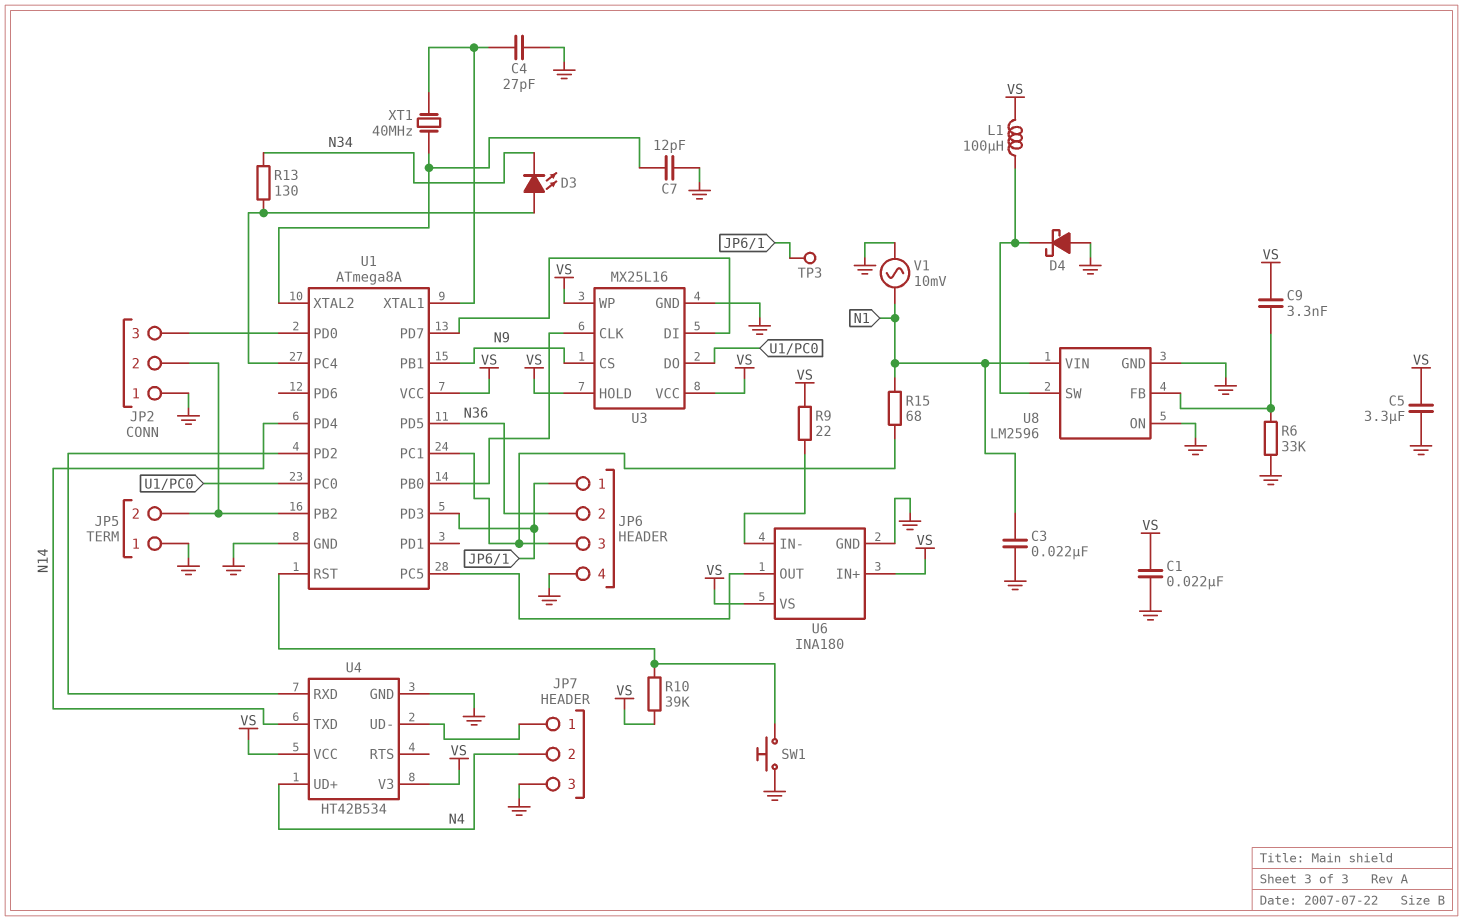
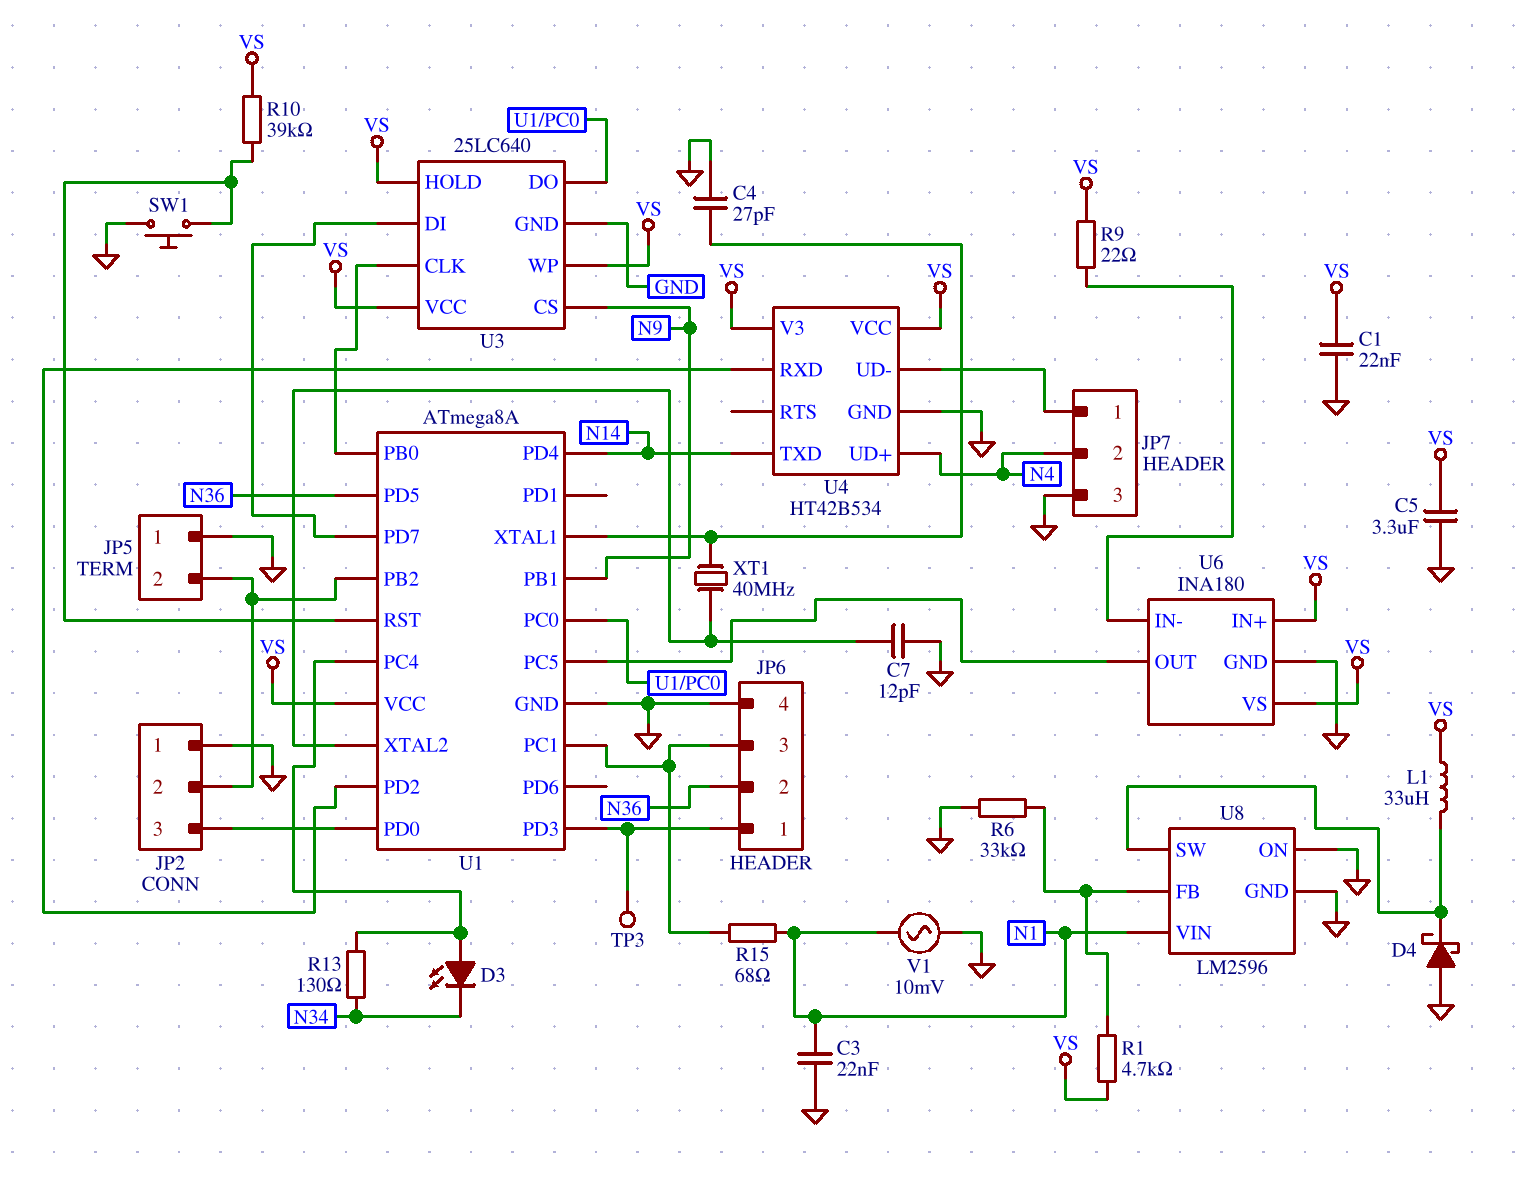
C9: 3.3nF (U8/FB, VS) -> none
L1: 100uH (U8/SW, VS) -> 33uH (U8/SW, VS)
R1: none -> 4.7k (U8/FB, VS)
U3: MX25L16 -> 25LC640

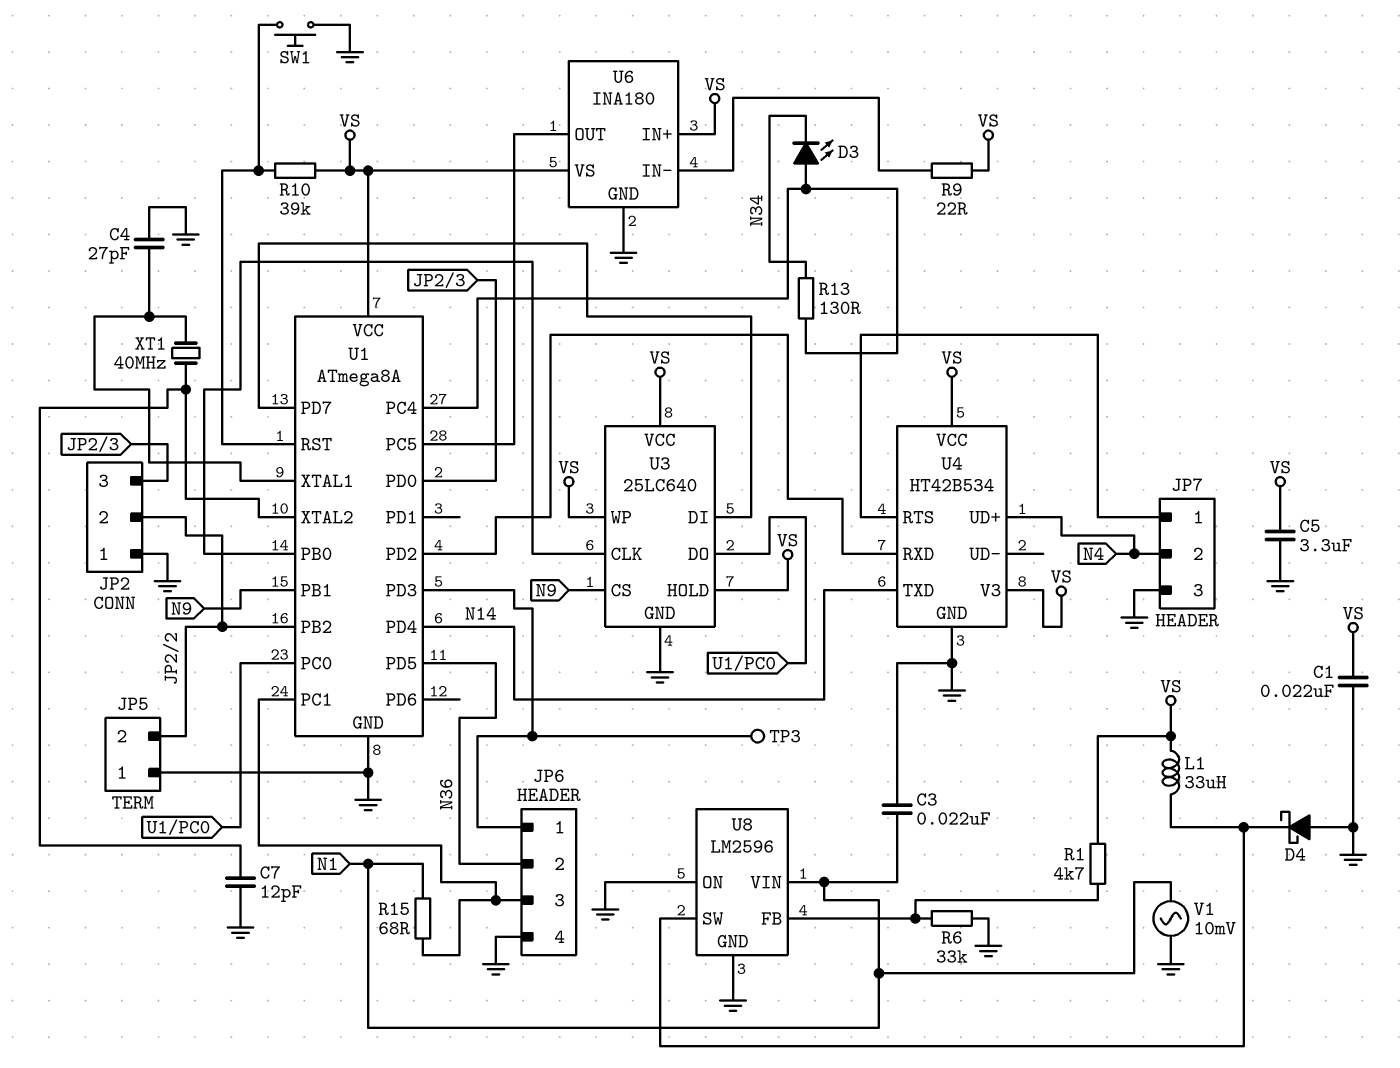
U4 pin RTS: none -> JP7/1
U4 pin UD-: JP7/1 -> none

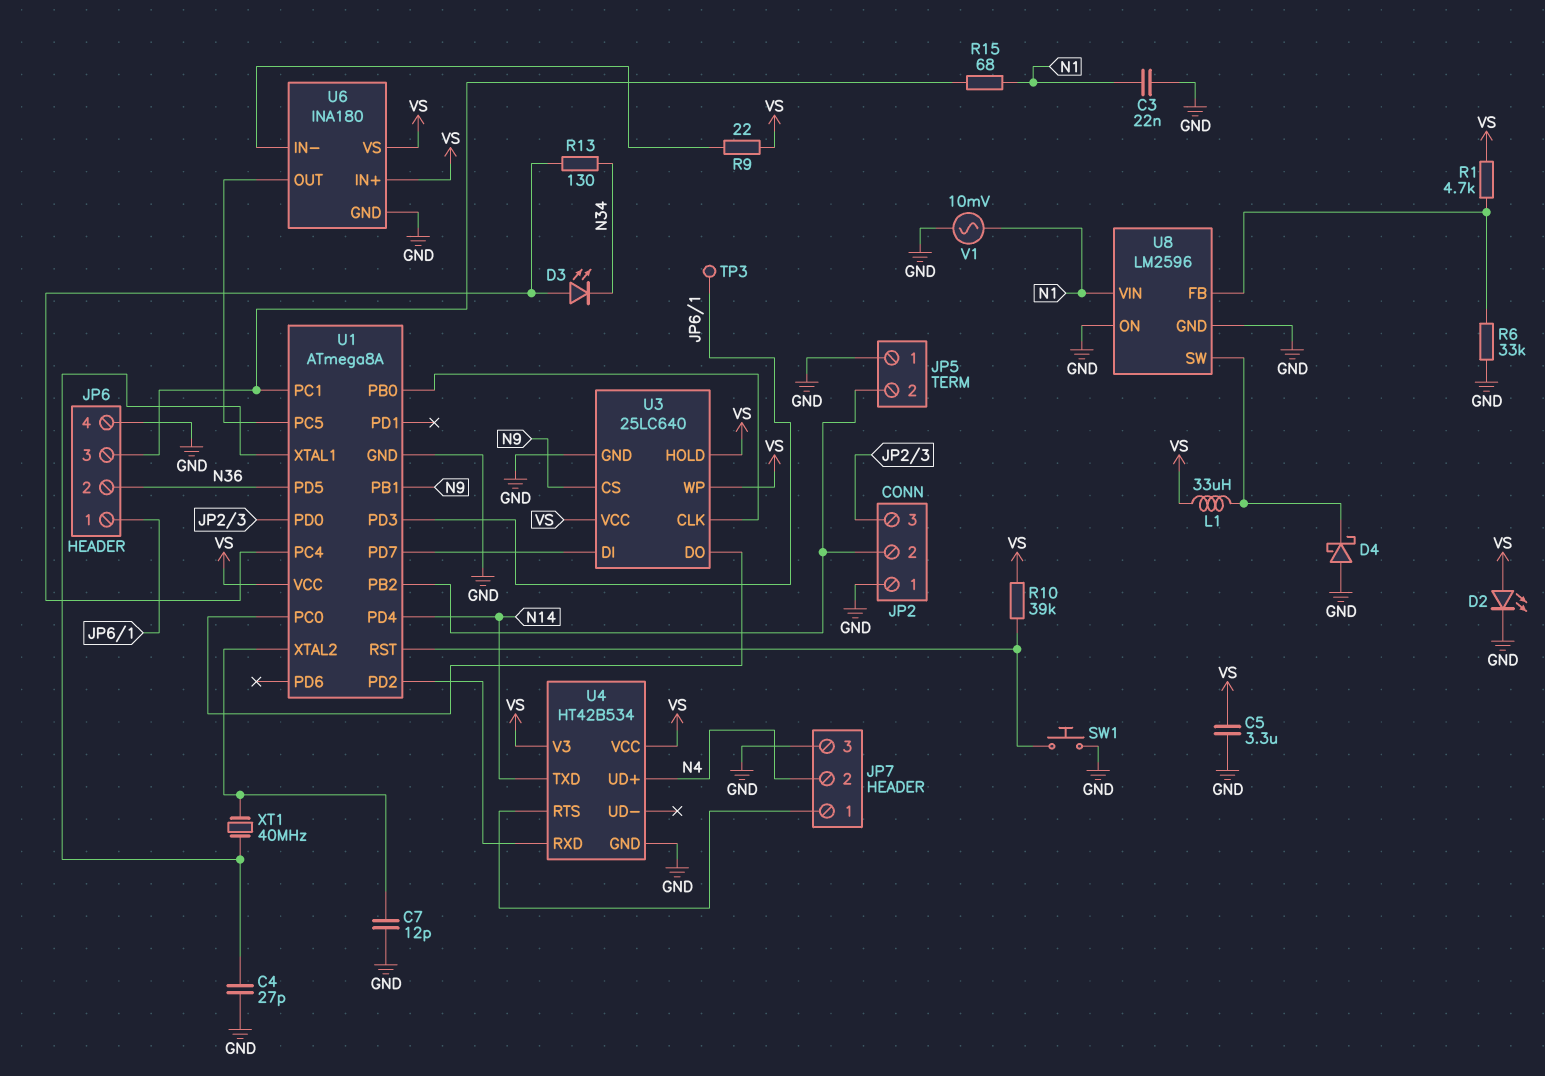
C1: 22nF (GND, VS) -> none
D2: none -> LED (A VS, K GND)

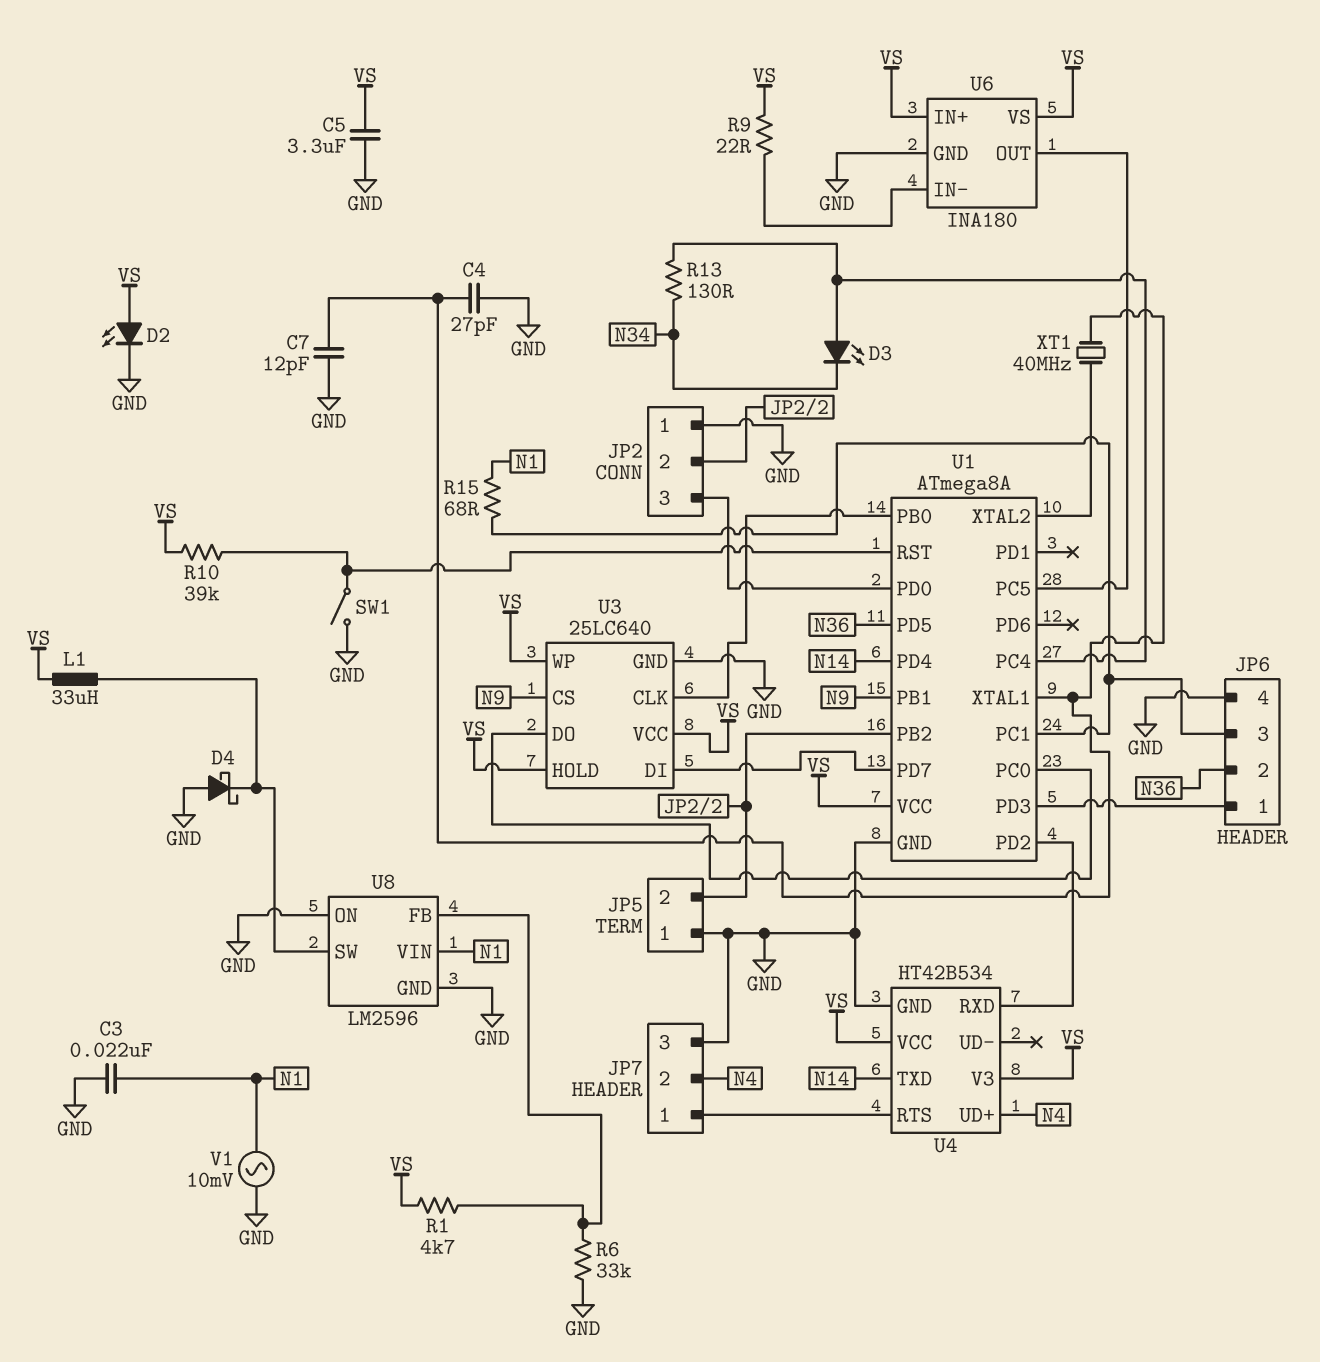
C7: 12pF (GND, U1/XTAL2) -> 12pF (GND, U1/XTAL1)
SW1: button (GND, U1/RST) -> switch (GND, U1/RST)
TP3: test point (JP6/1) -> none

